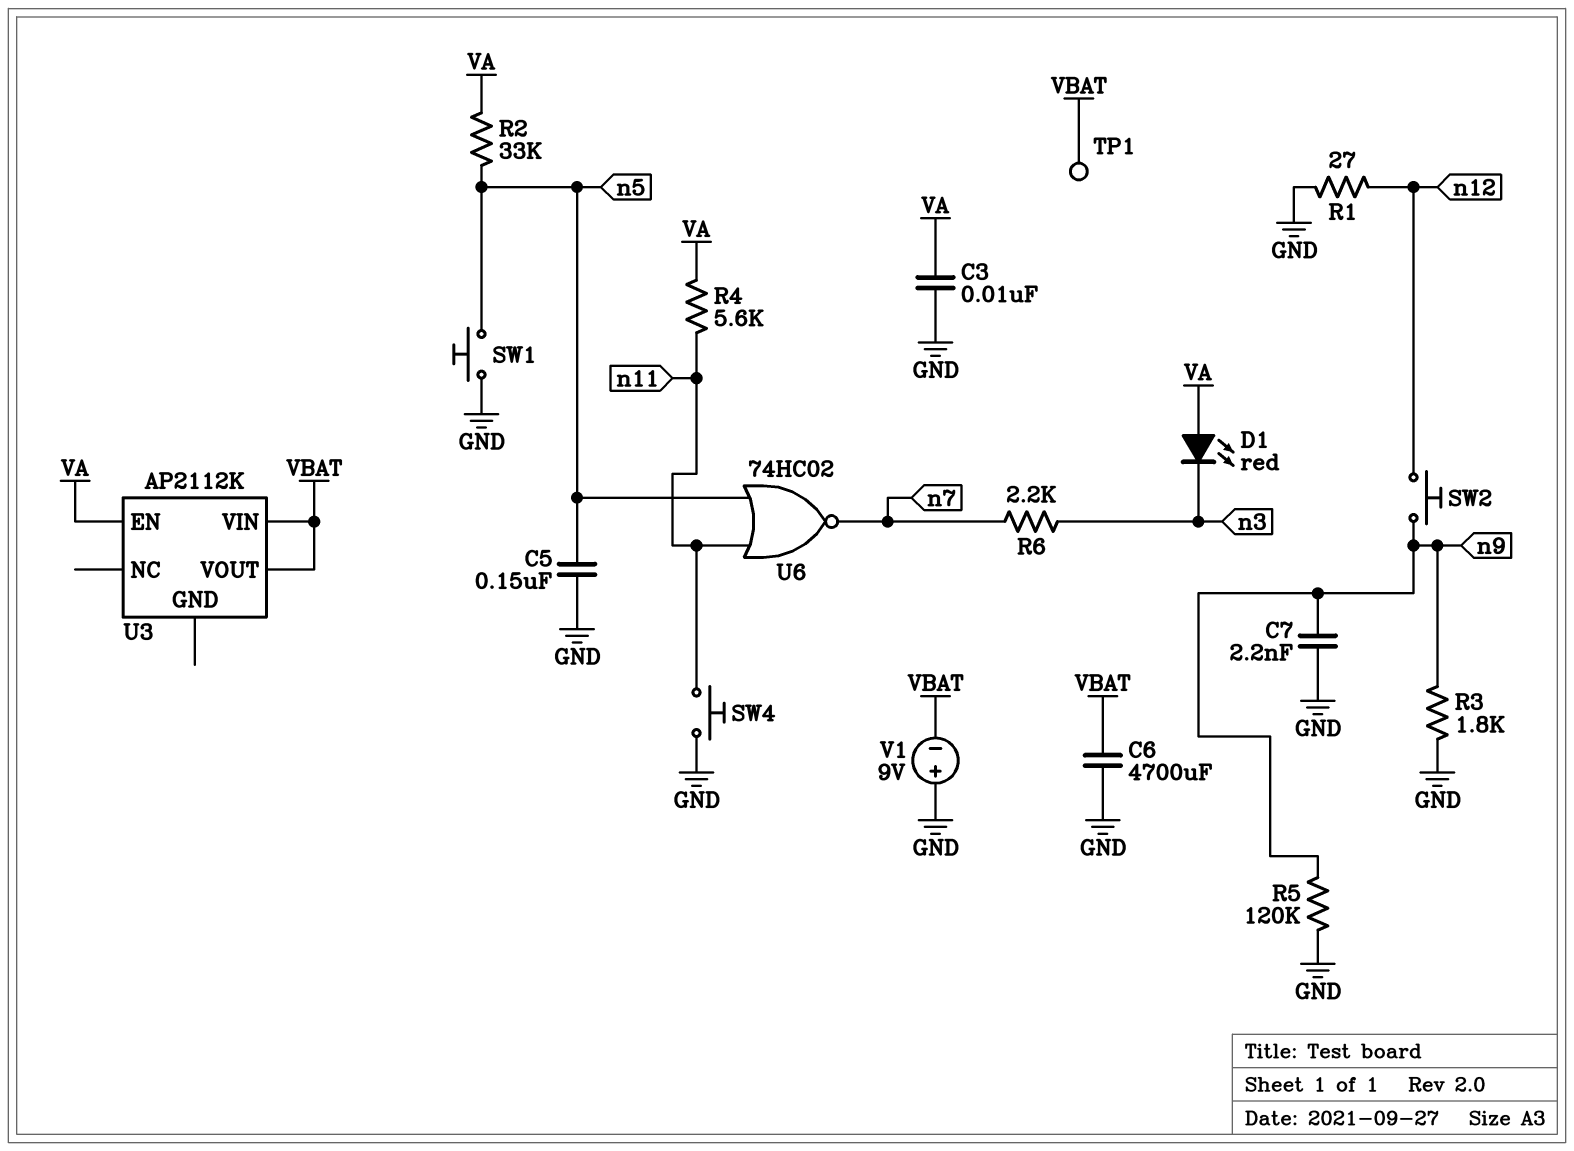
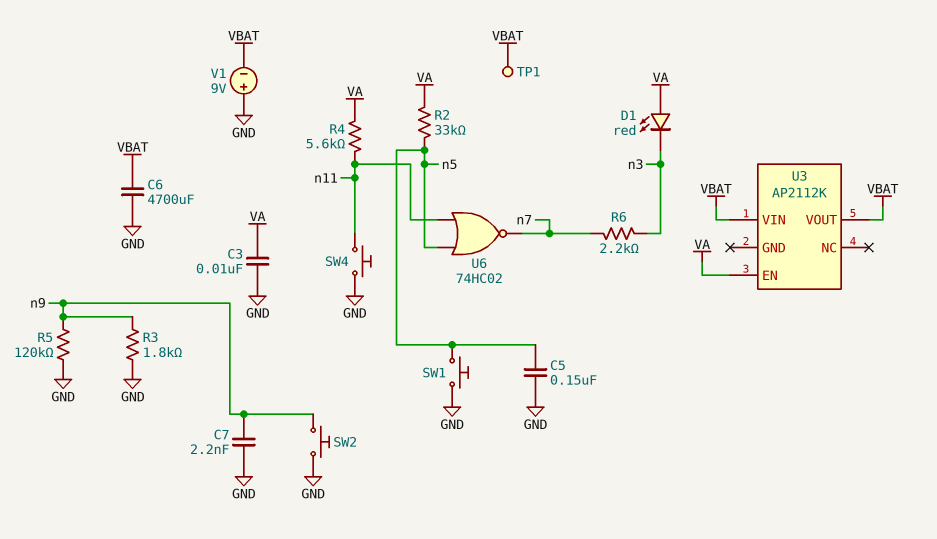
R1: 27 (GND, n12) -> none
SW2: button (n9, n12) -> button (GND, n9)

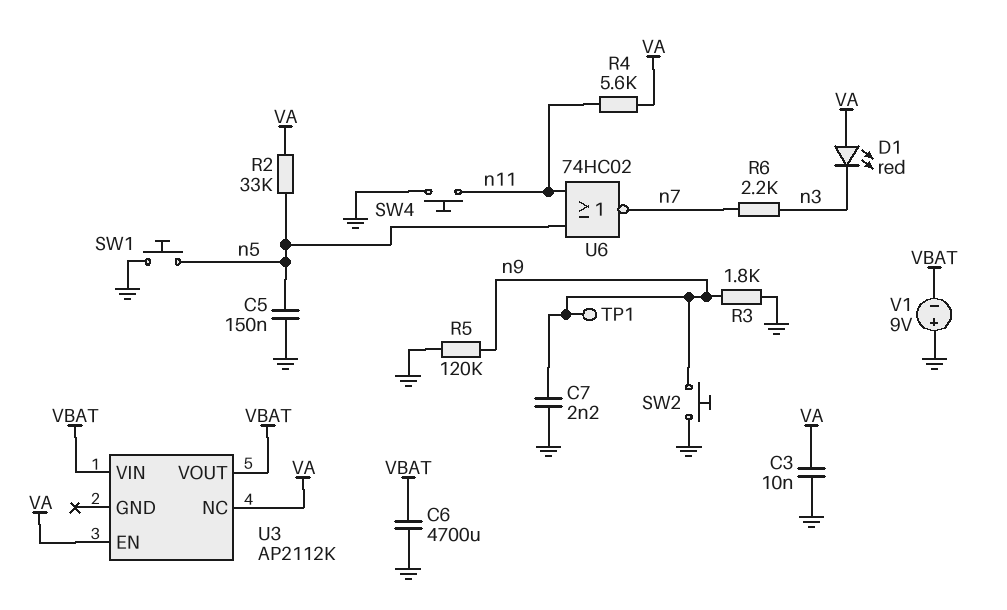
TP1: test point (VBAT) -> test point (n9)
U3 pin NC: none -> VA

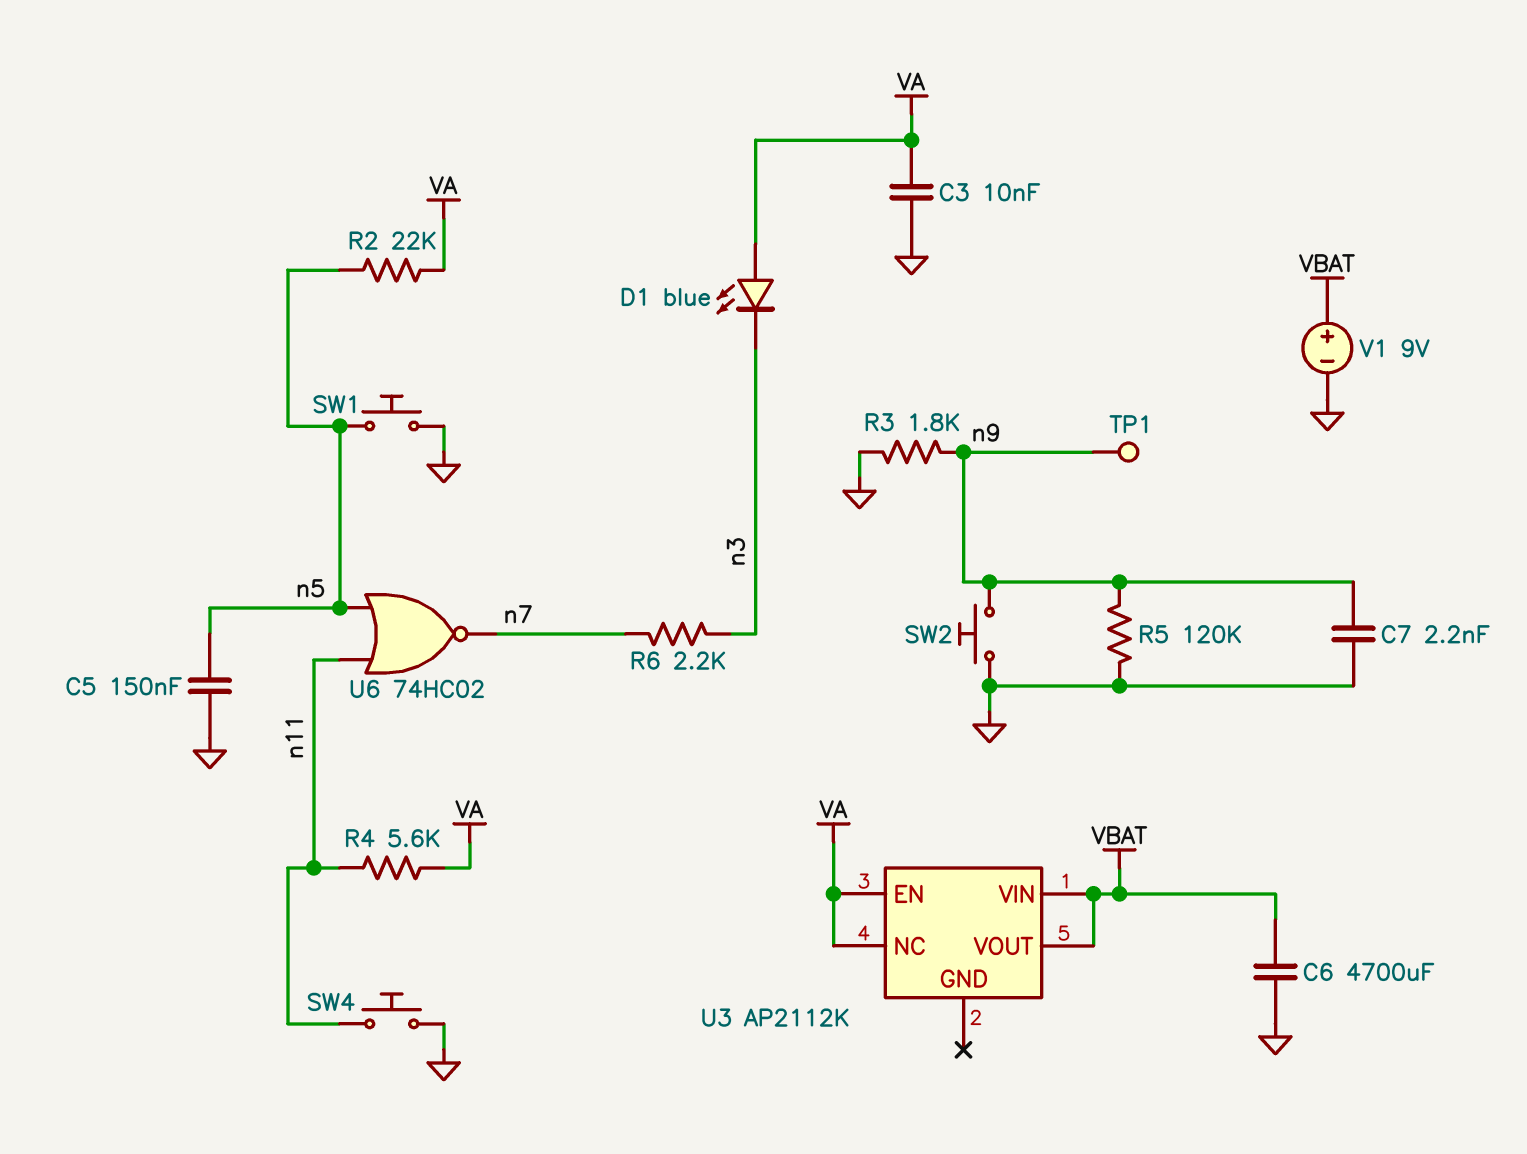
D1: LED red (A VA, K n3) -> LED blue (A VA, K n3)
R2: 33k (VA, n5) -> 22k (VA, n5)
V1: 9V (plus GND, minus VBAT) -> 9V (plus VBAT, minus GND)

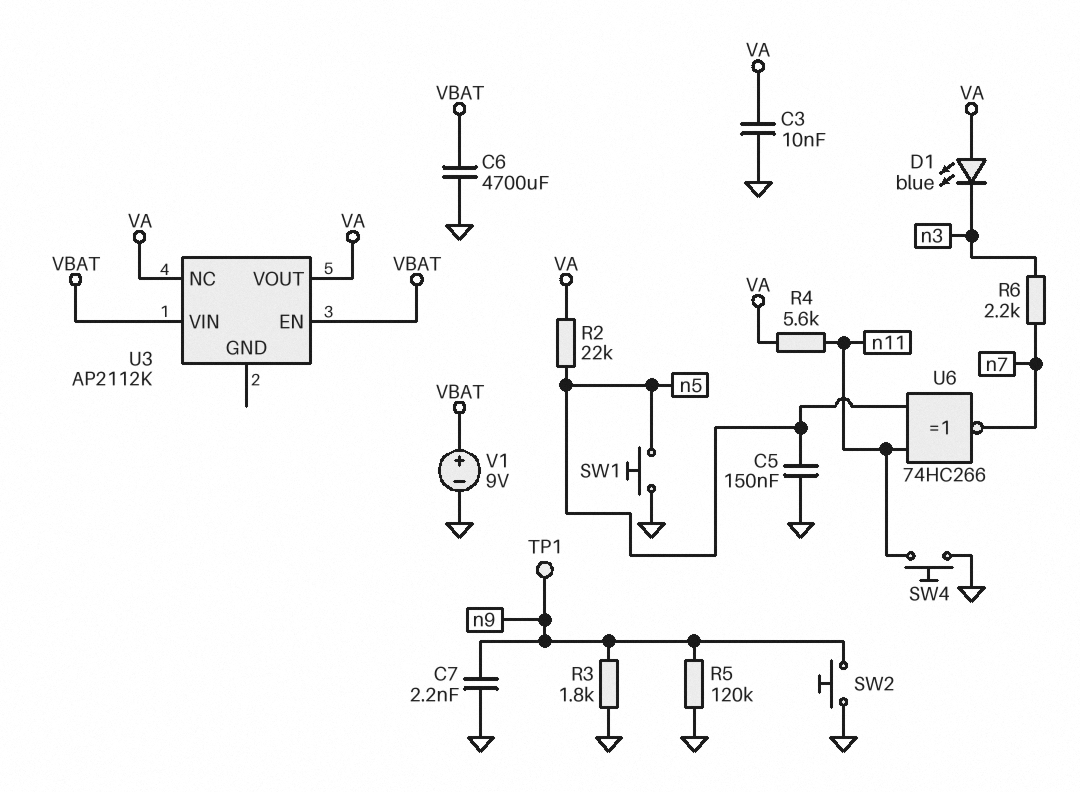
U3 pin EN: VA -> VBAT
U3 pin VOUT: VBAT -> VA
U6: NOR 74HC02 (in n5, in n11, out n7) -> XNOR 74HC266 (in n5, in n11, out n7)

